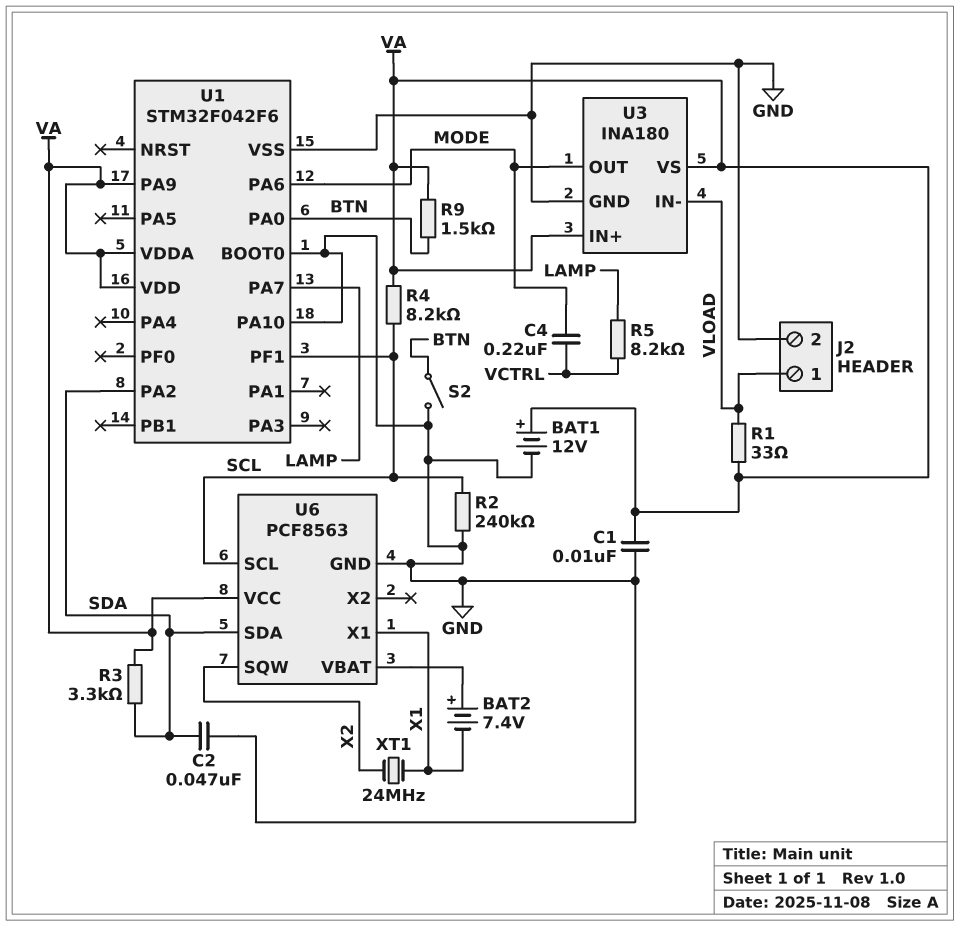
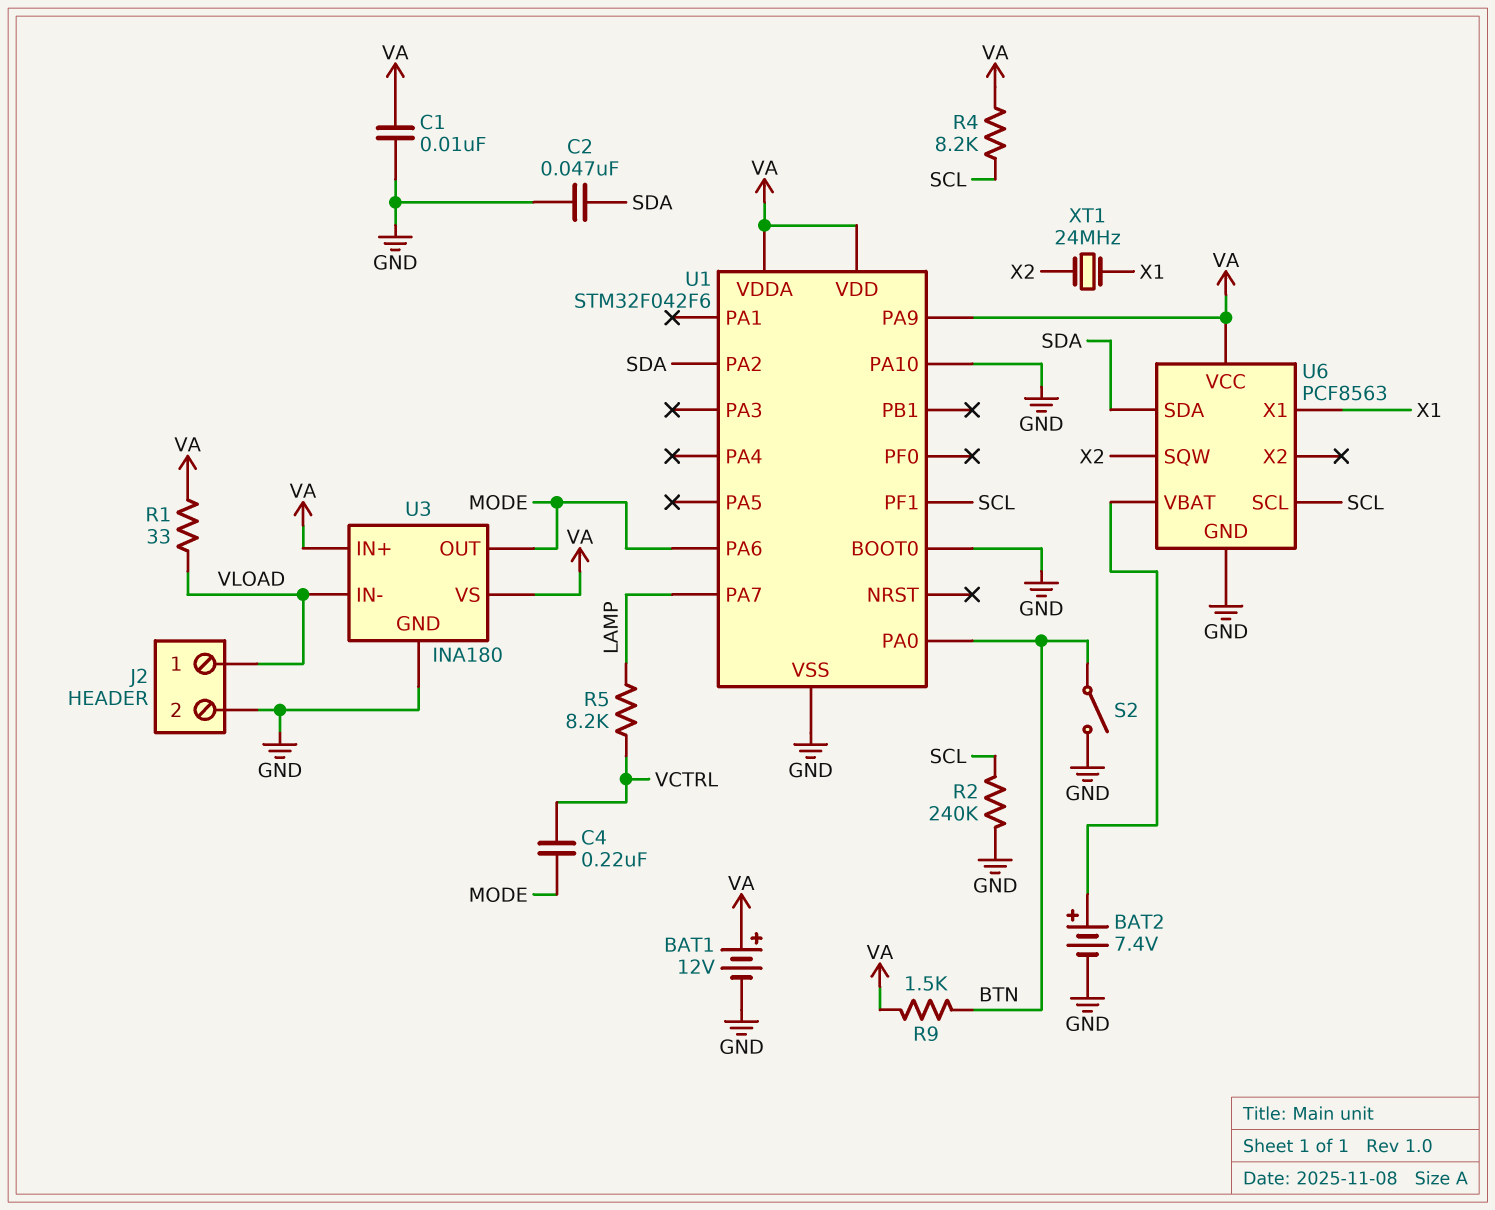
BAT2: 7.4V (plus U6/VBAT, minus X1) -> 7.4V (plus U6/VBAT, minus GND)
R3: 3.3k (SDA, VA) -> none

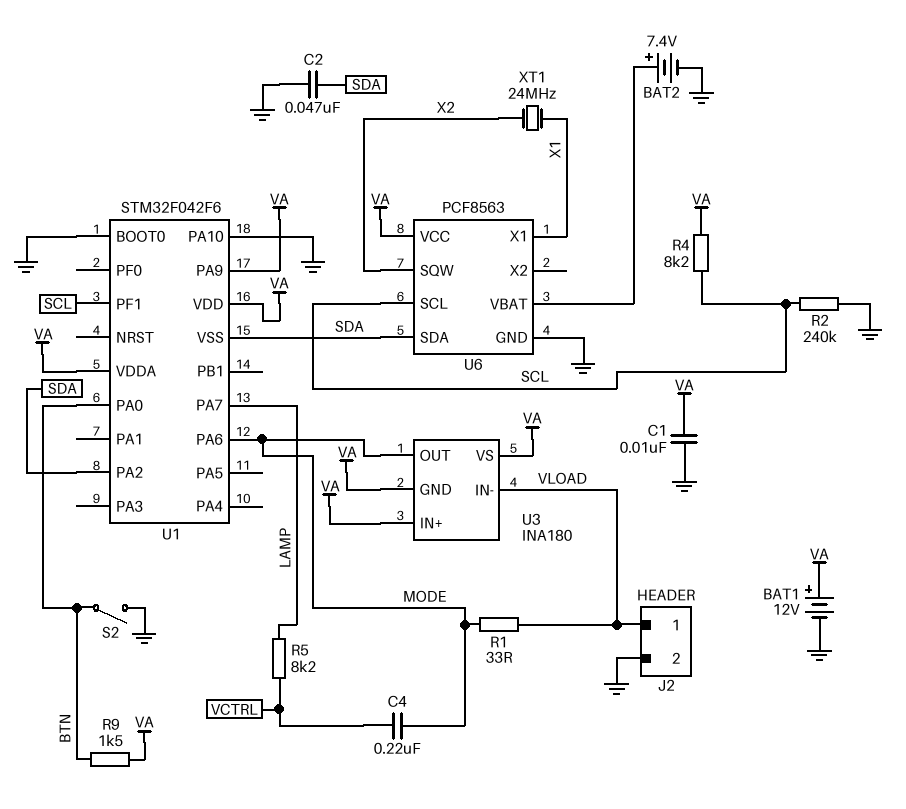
R1: 33 (VA, VLOAD) -> 33 (MODE, VLOAD)
U1 pin VSS: GND -> SDA
U3 pin GND: GND -> VA

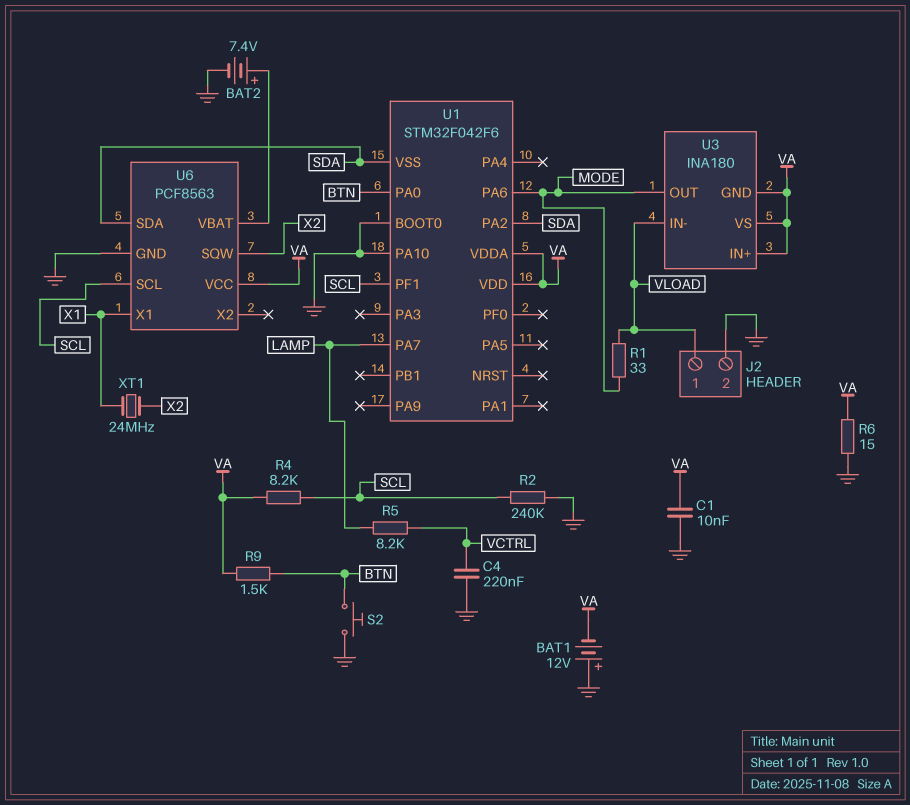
BAT1: 12V (plus VA, minus GND) -> 12V (plus GND, minus VA)
C2: 47nF (GND, SDA) -> none
C4: 220nF (MODE, VCTRL) -> 220nF (GND, VCTRL)
R6: none -> 15 (GND, VA)
S2: switch (BTN, GND) -> button (BTN, GND)
U1 pin PA9: VA -> none

